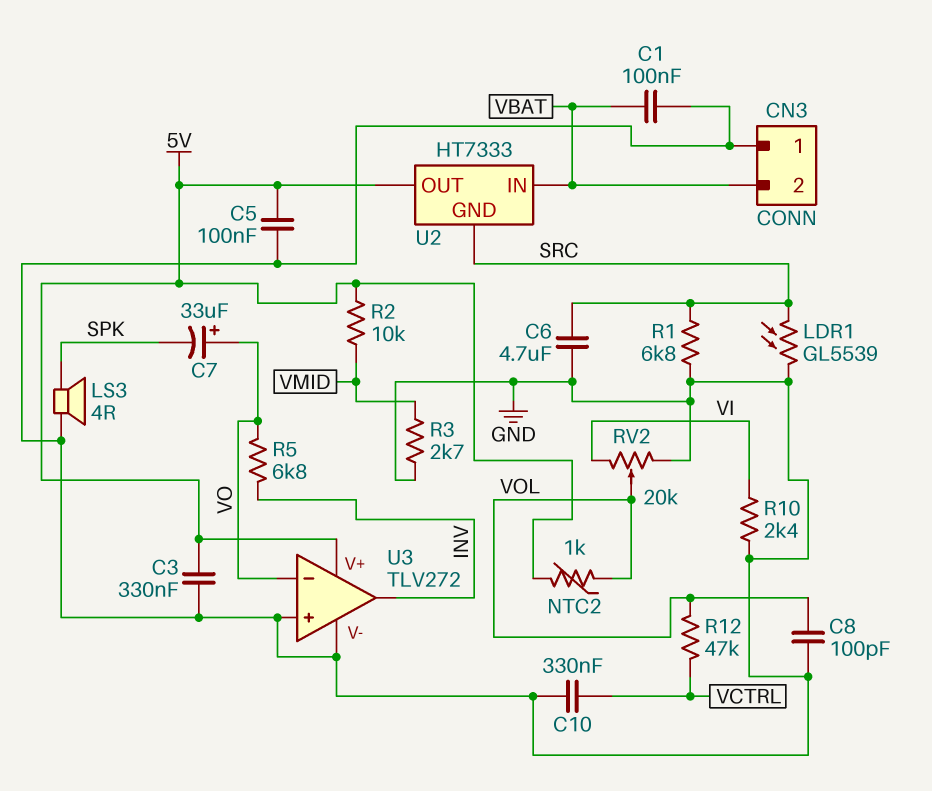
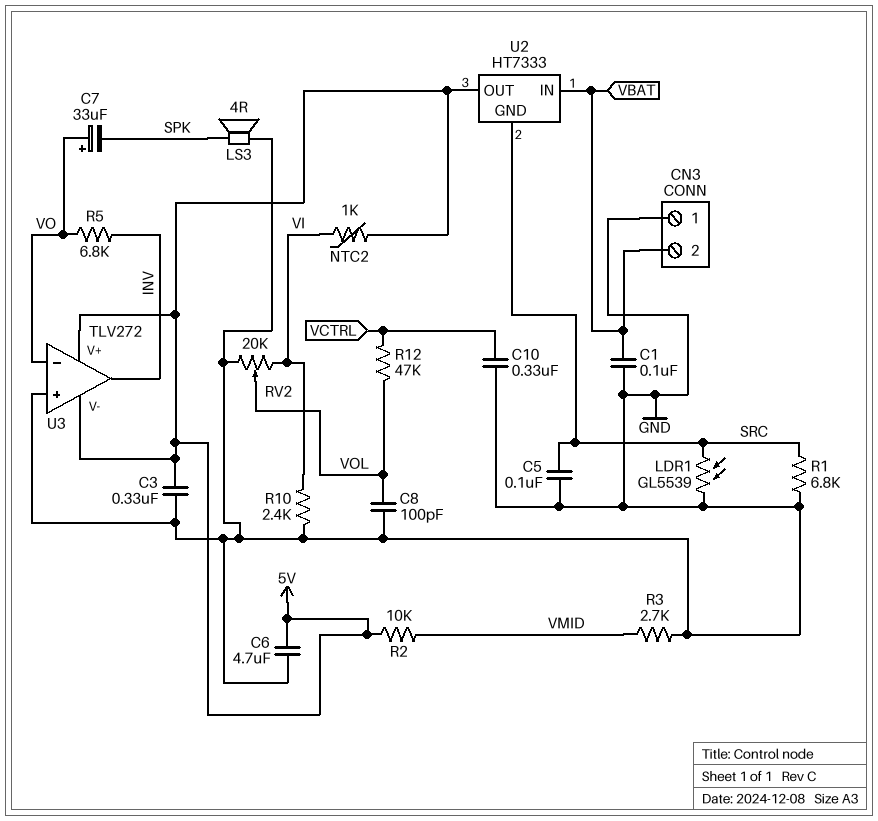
C5: 100nF (5V, GND) -> 100nF (GND, SRC)
C6: 4.7uF (GND, SRC) -> 4.7uF (5V, GND)
NTC2: 1k (5V, VOL) -> 1k (5V, VI)
U3 pin V-: GND -> 5V

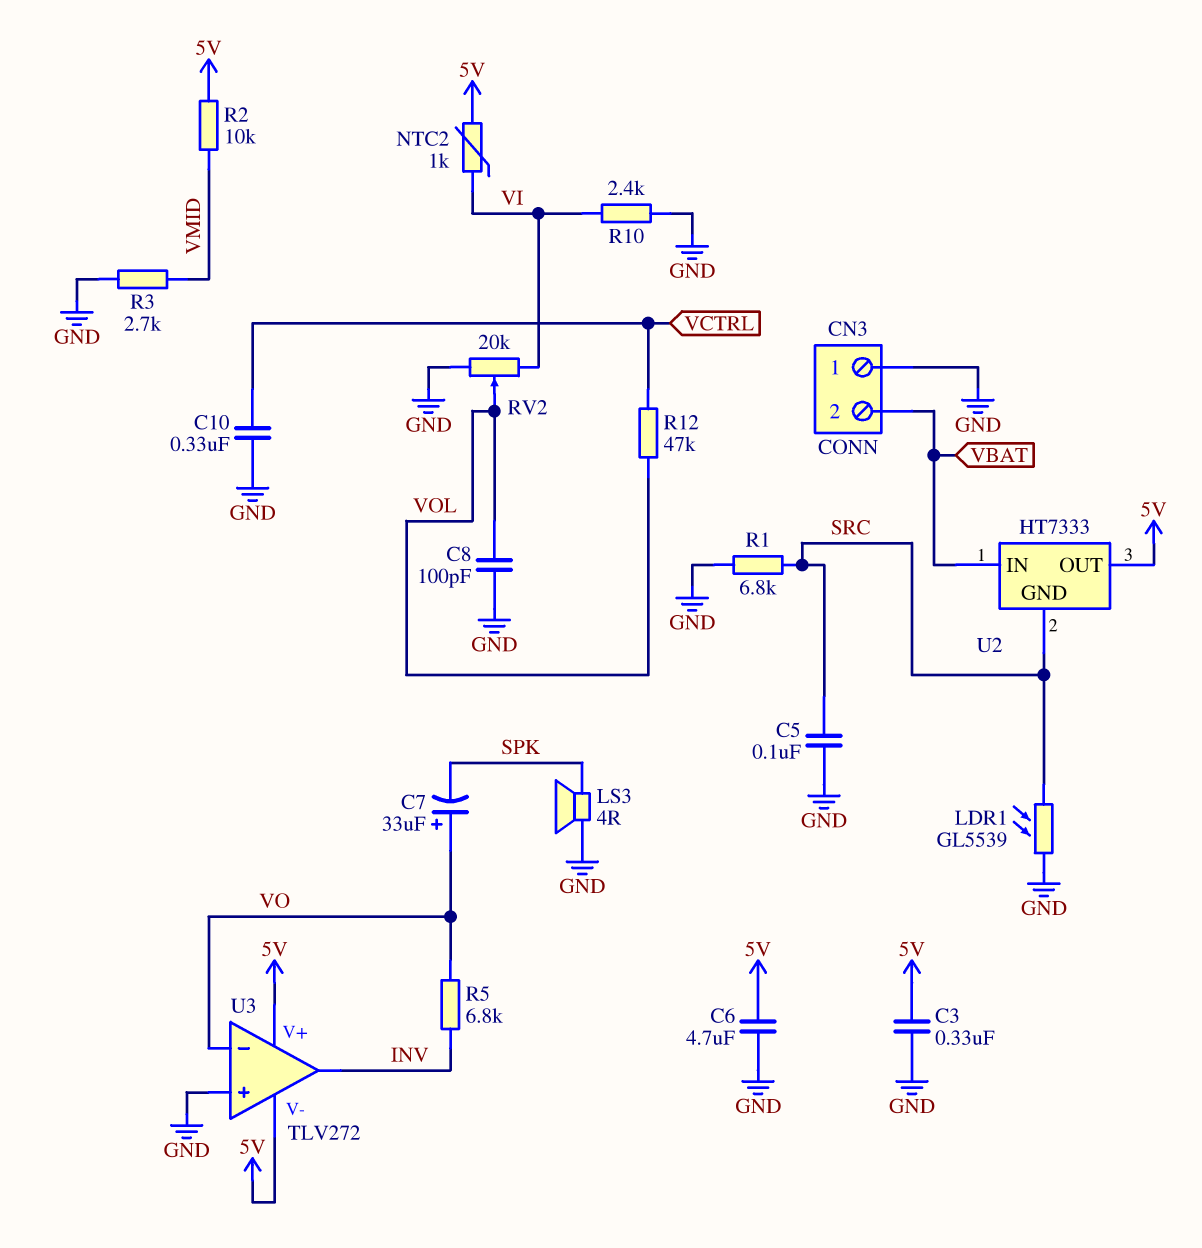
C1: 100nF (GND, VBAT) -> none

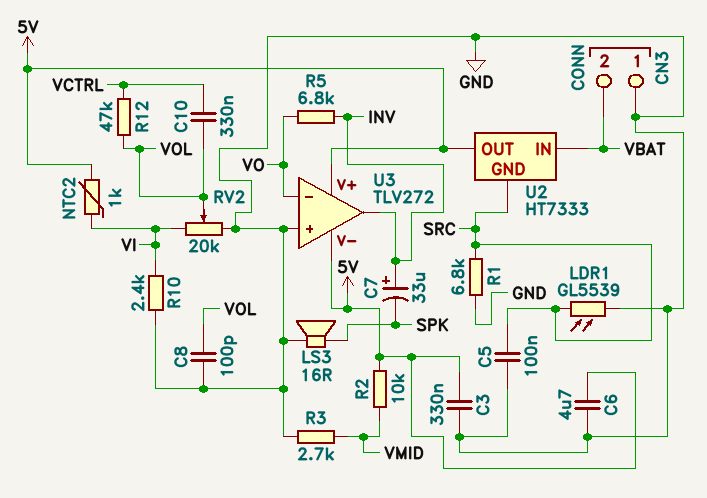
C7: 33uF (plus VO, minus SPK) -> 33uF (plus INV, minus SPK)
C10: 330nF (GND, VCTRL) -> 330nF (VCTRL, VOL)
LS3: speaker 4R (GND, SPK) -> speaker 16R (GND, SPK)

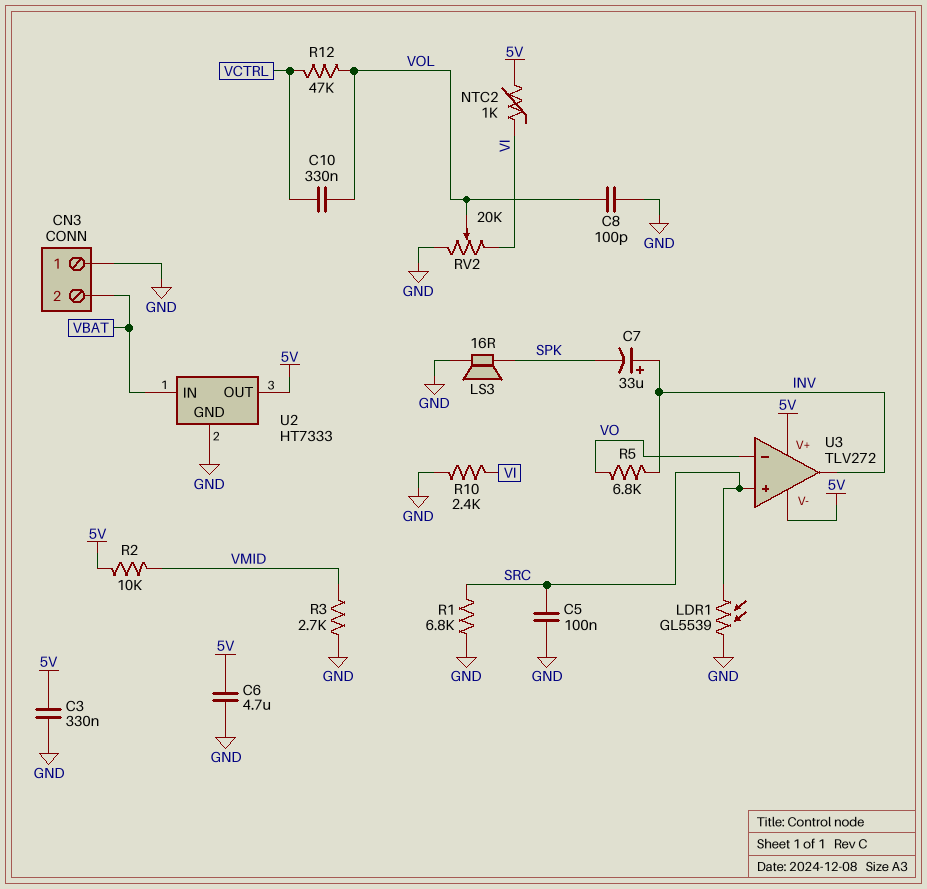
U2 pin GND: SRC -> GND
U3 pin in+: GND -> SRC

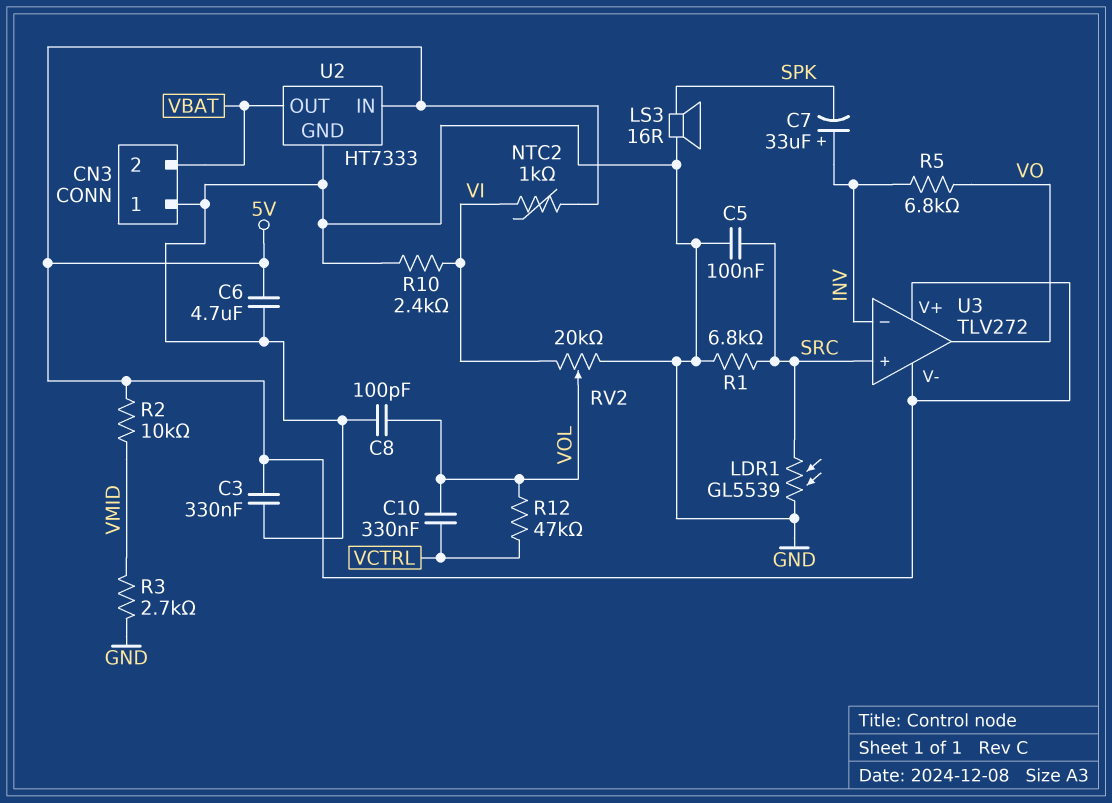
U2 pin IN: VBAT -> 5V
U2 pin OUT: 5V -> VBAT
U3 pin in-: VO -> INV
U3 pin out: INV -> VO

